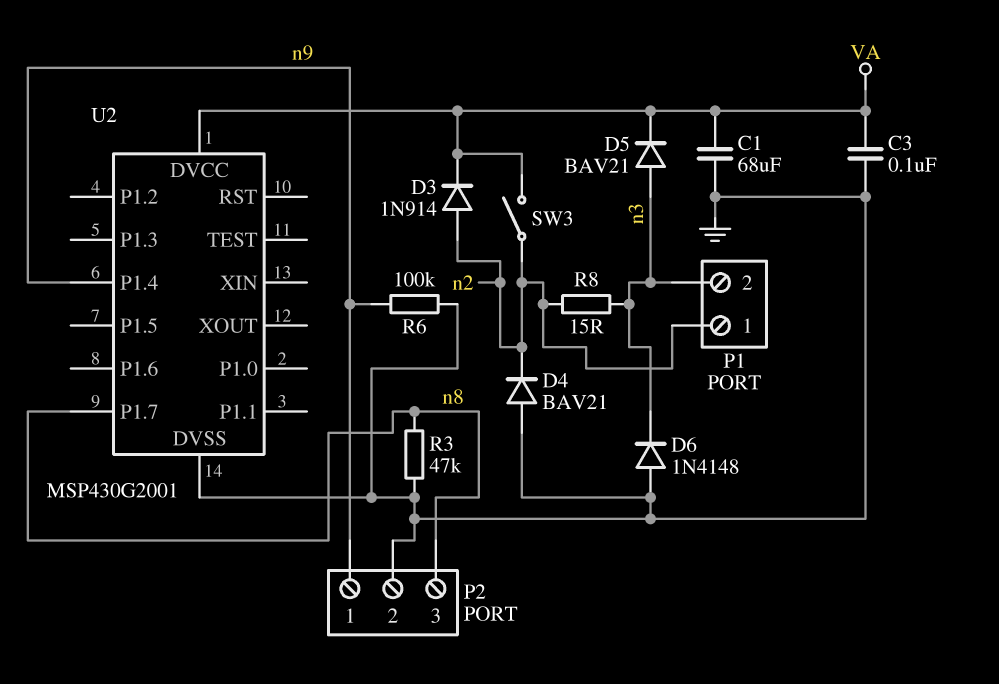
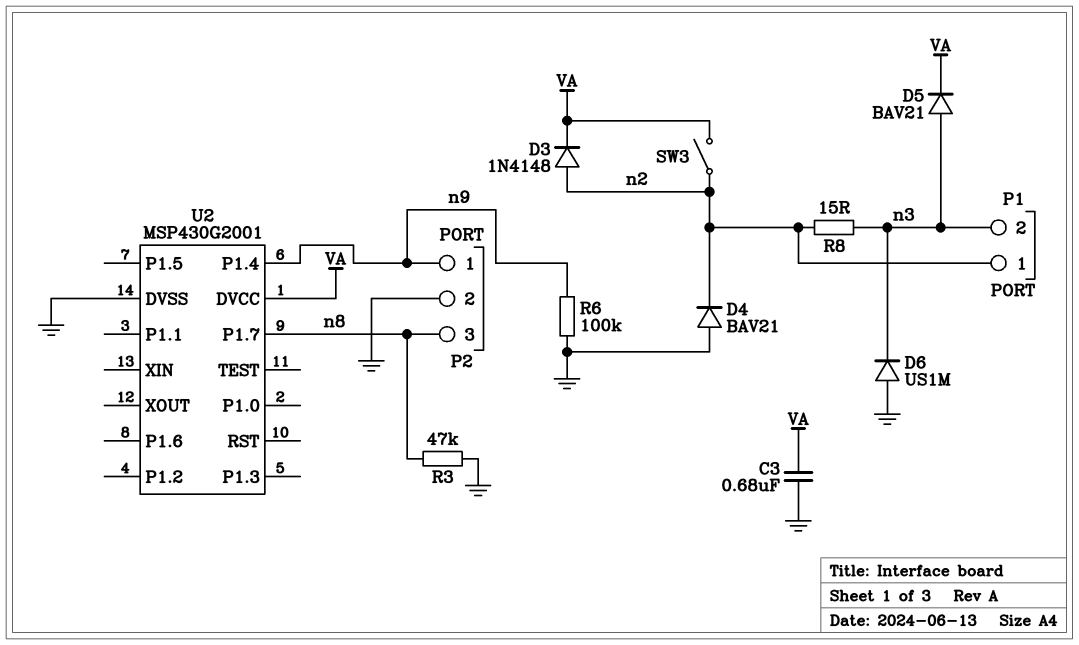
C1: 68uF (GND, VA) -> none
C3: 100nF (GND, VA) -> 680nF (GND, VA)
D3: diode 1N914 (A n2, K VA) -> diode 1N4148 (A n2, K VA)
D6: diode 1N4148 (A GND, K n3) -> diode US1M (A GND, K n3)

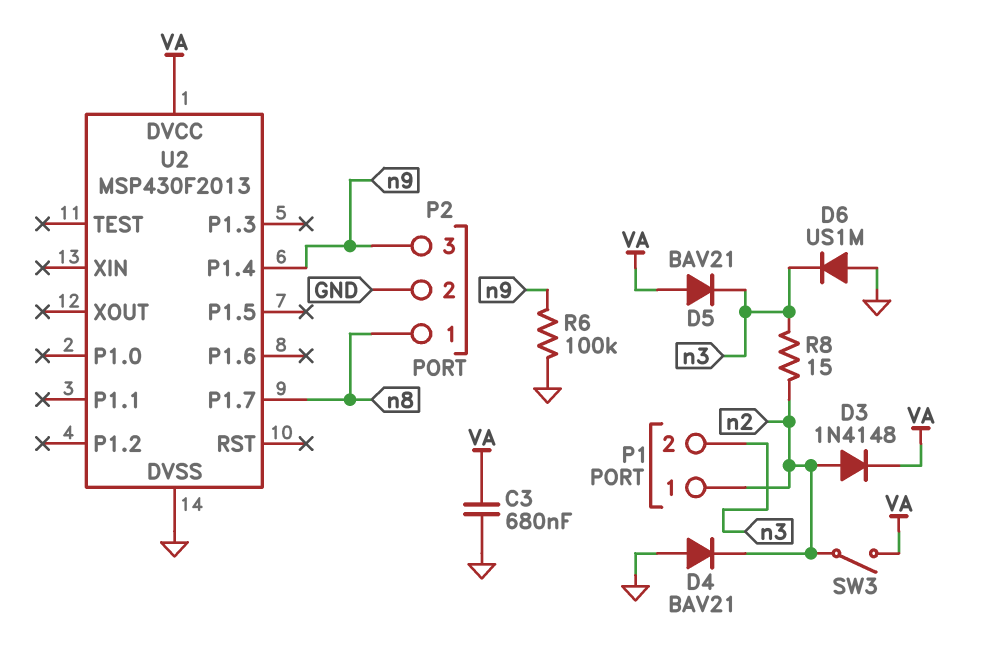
D5: diode BAV21 (A n3, K VA) -> diode BAV21 (A VA, K n3)
P2 pin 1: n9 -> n8
P2 pin 3: n8 -> n9
R3: 47k (GND, n8) -> none
U2: MSP430G2001 -> MSP430F2013

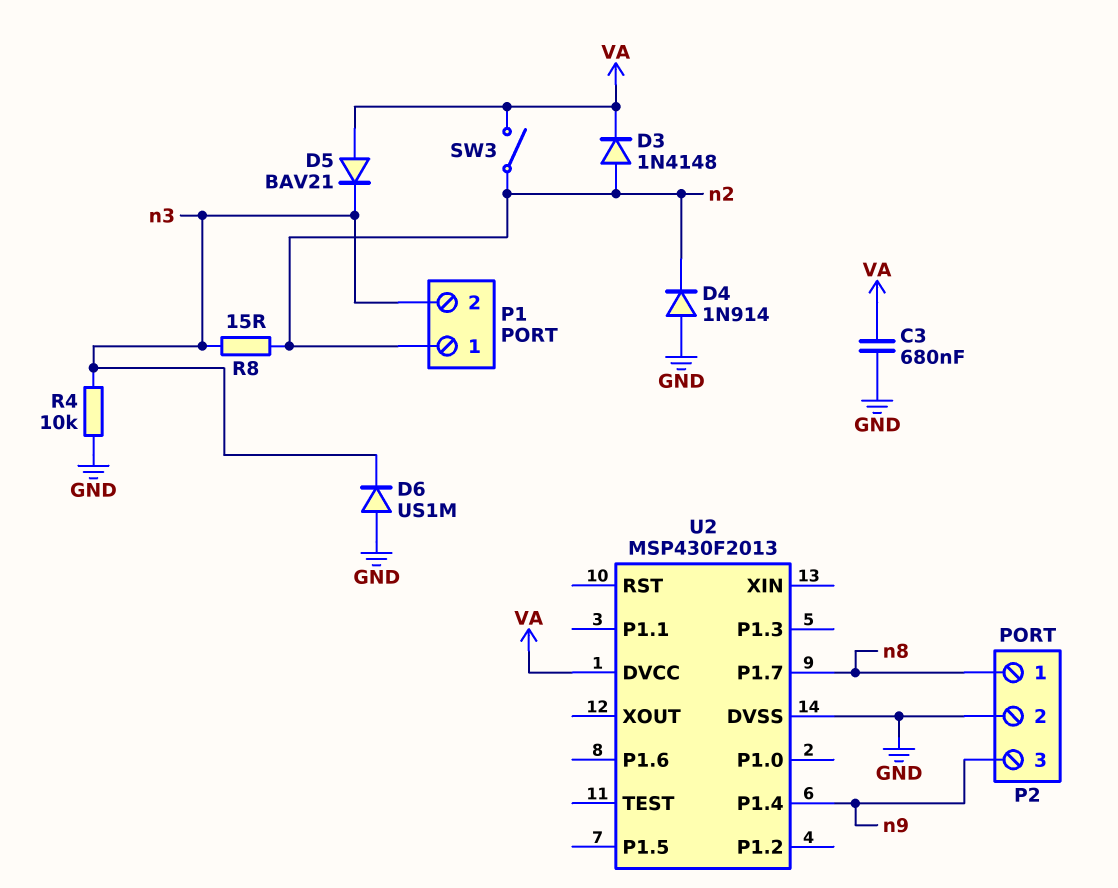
D4: diode BAV21 (A GND, K n2) -> diode 1N914 (A GND, K n2)
R4: none -> 10k (GND, n3)
R6: 100k (GND, n9) -> none

